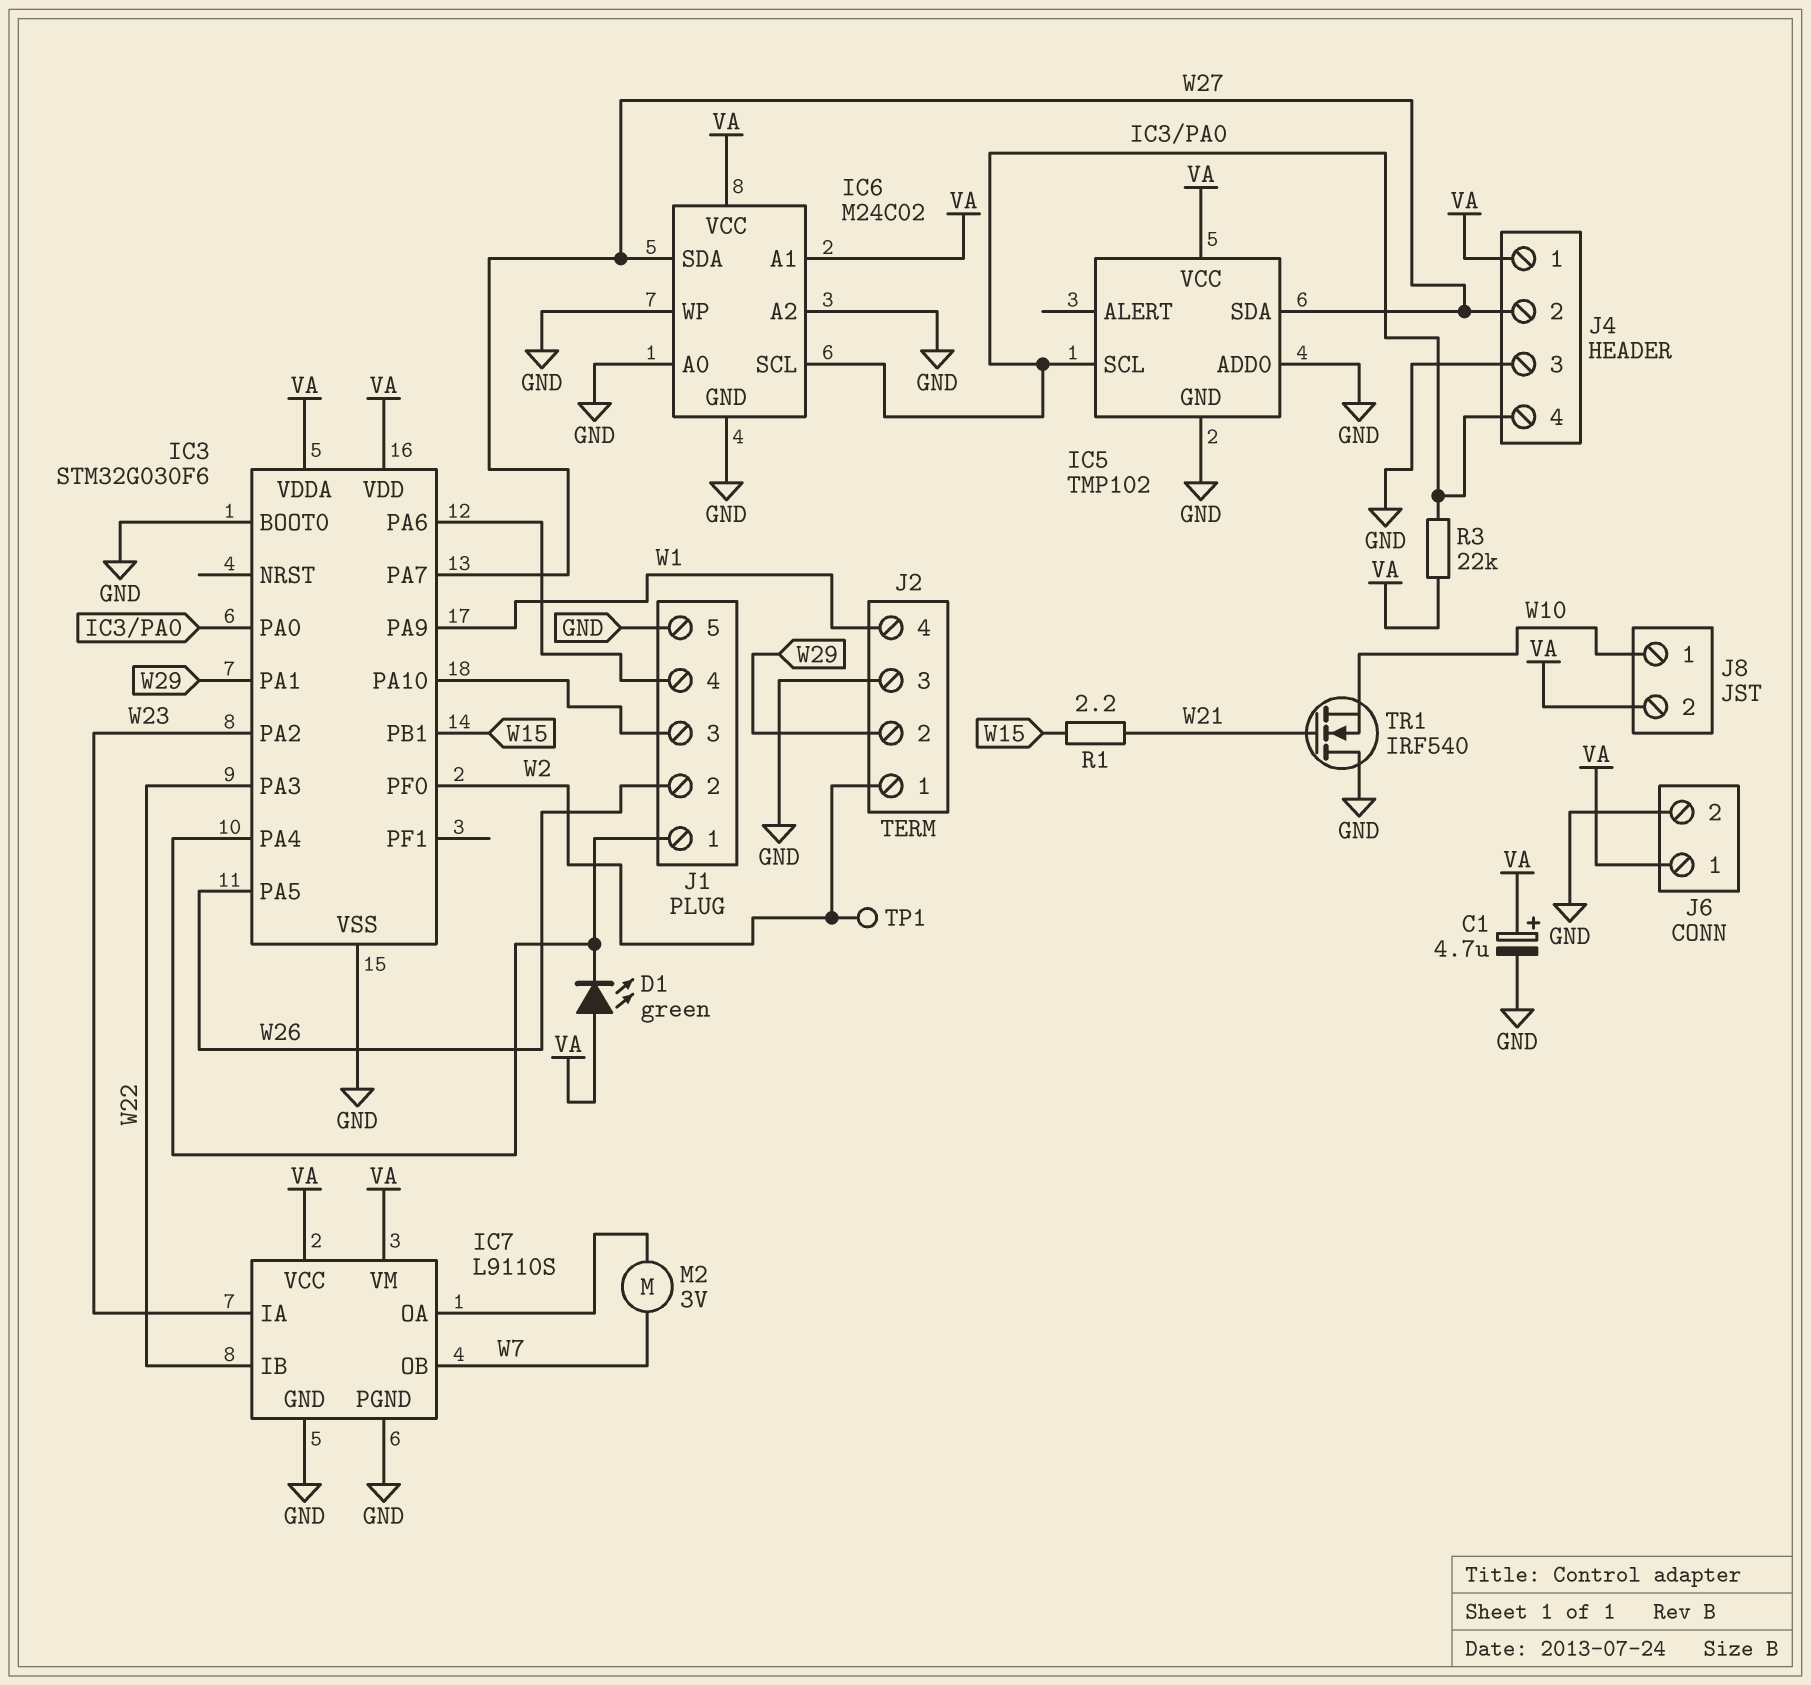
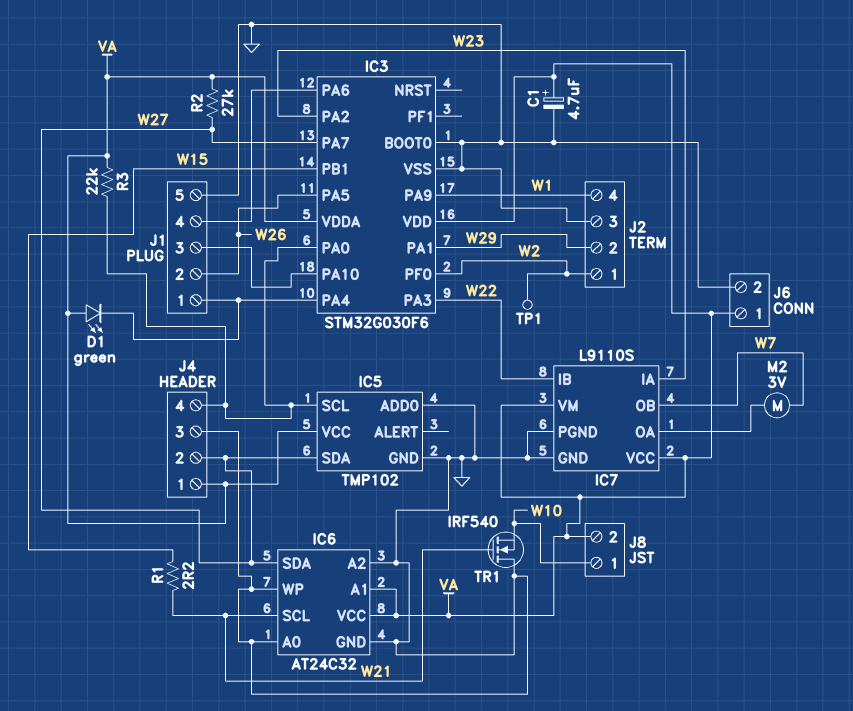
IC6: M24C02 -> AT24C32
IC6 pin SCL: IC3/PA0 -> W21
R2: none -> 27k (VA, W27)

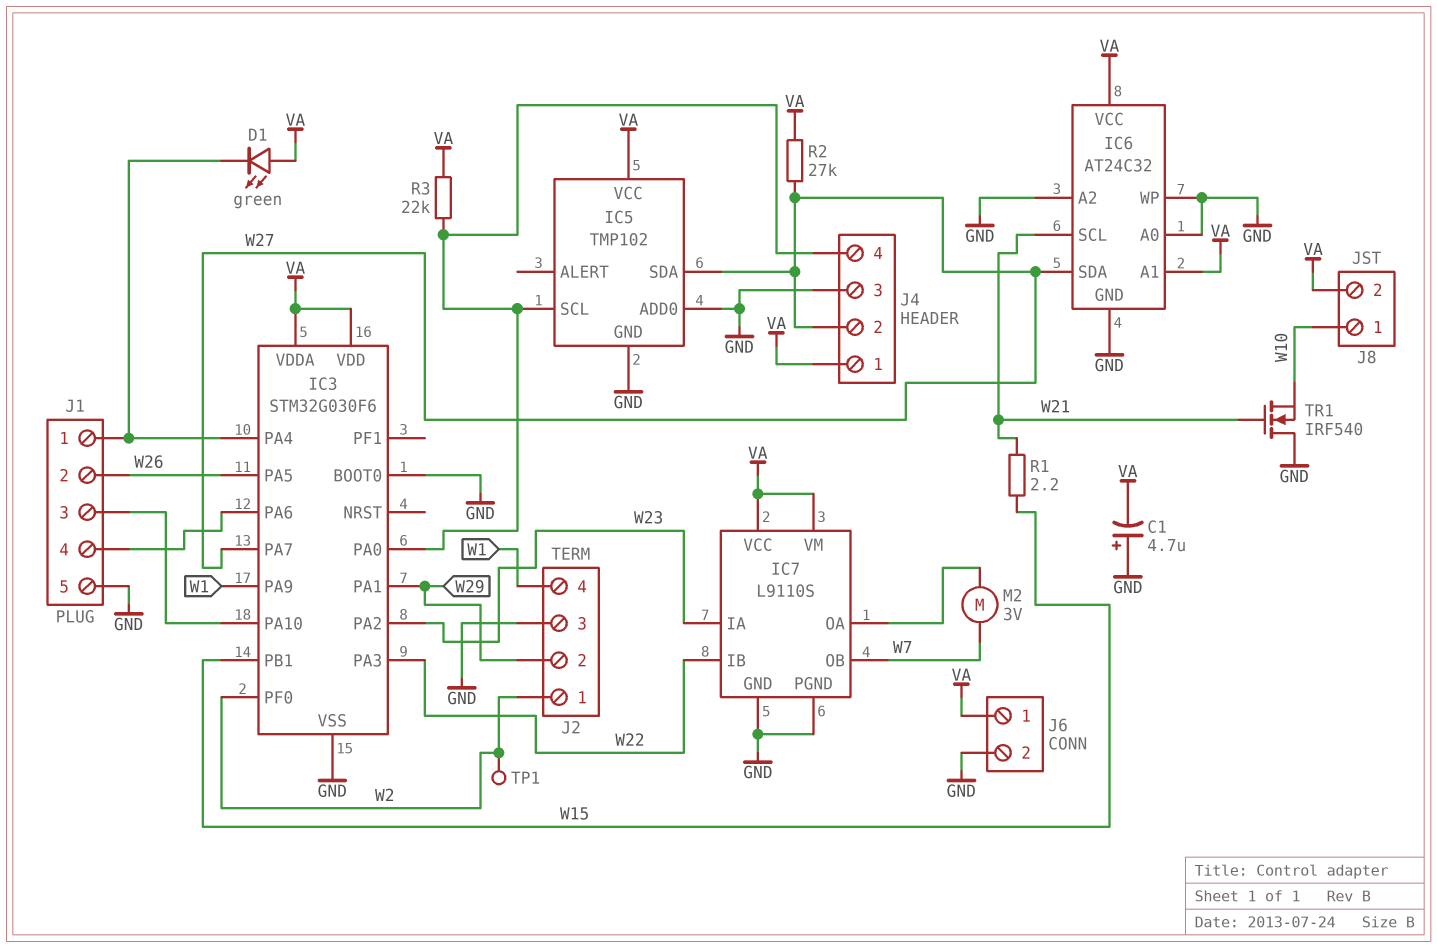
C1: 4.7uF (plus VA, minus GND) -> 4.7uF (plus GND, minus VA)

